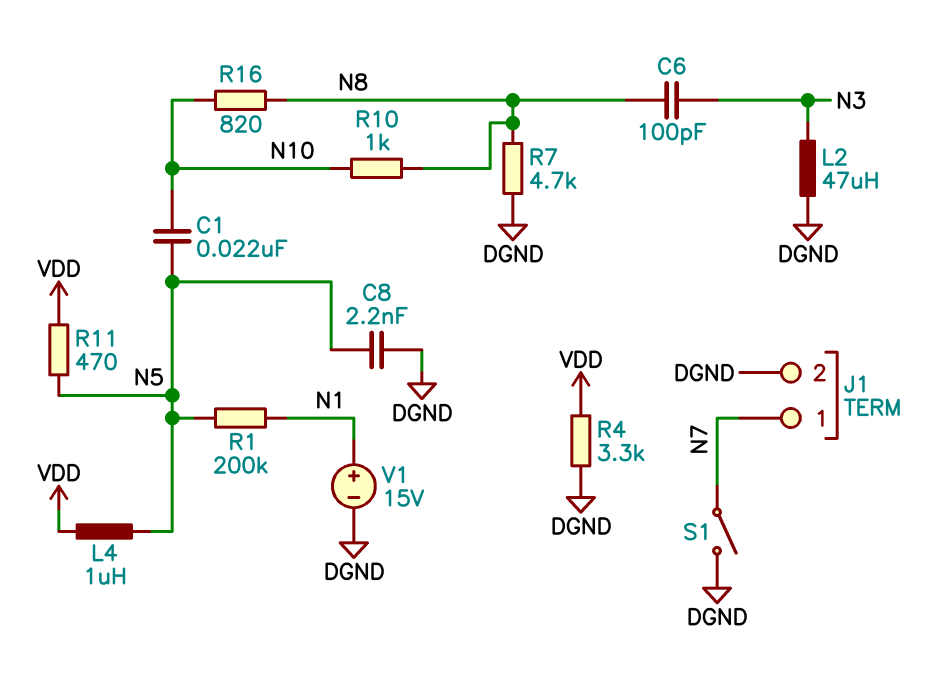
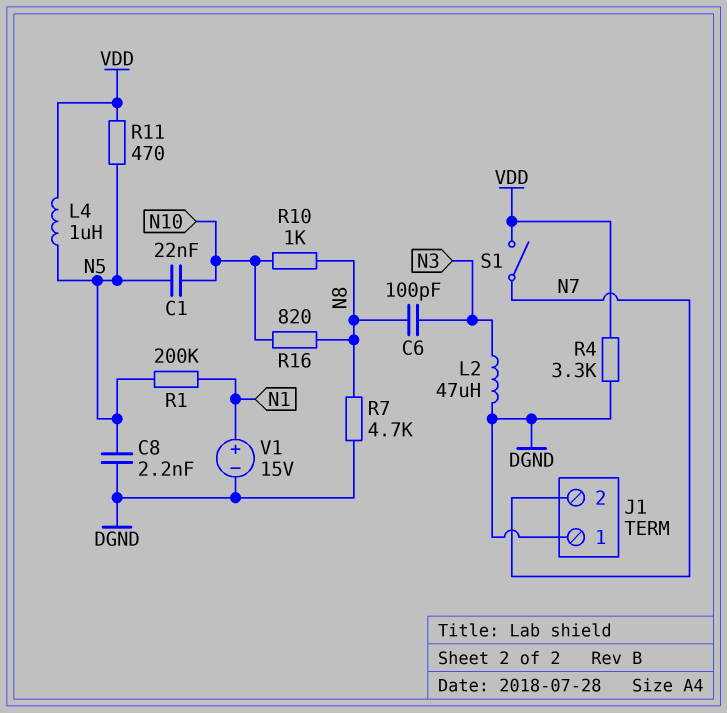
J1 pin 1: N7 -> DGND
J1 pin 2: DGND -> N7
S1: switch (DGND, N7) -> switch (N7, VDD)

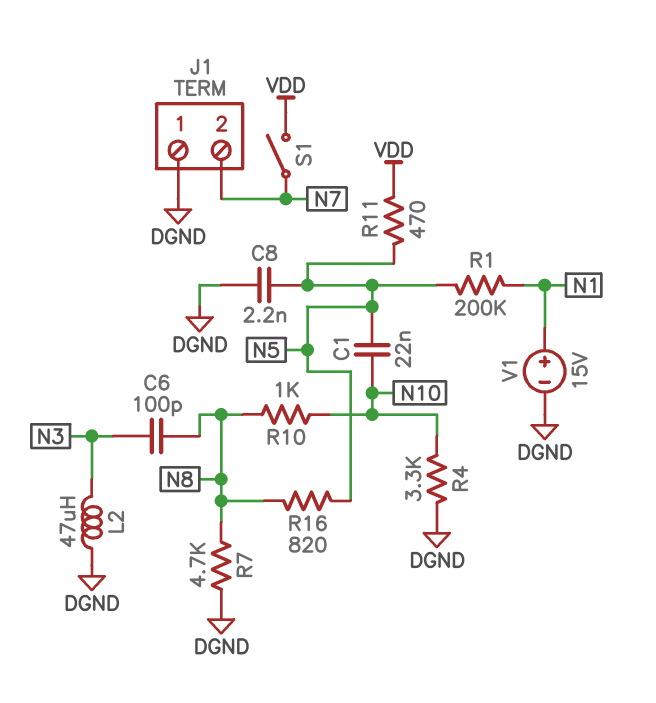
L4: 1uH (N5, VDD) -> none
R4: 3.3k (DGND, VDD) -> 3.3k (DGND, N10)
R16: 820 (N8, N10) -> 820 (N5, N8)

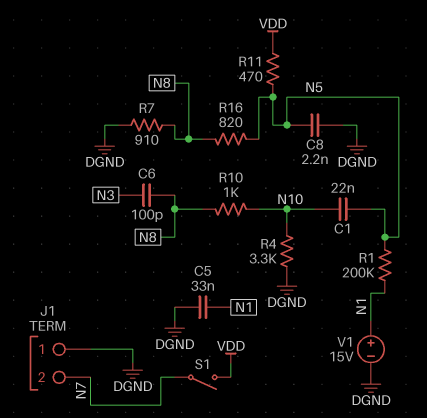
C5: none -> 33nF (DGND, N1)
L2: 47uH (DGND, N3) -> none
R7: 4.7k (DGND, N8) -> 910 (DGND, N8)

